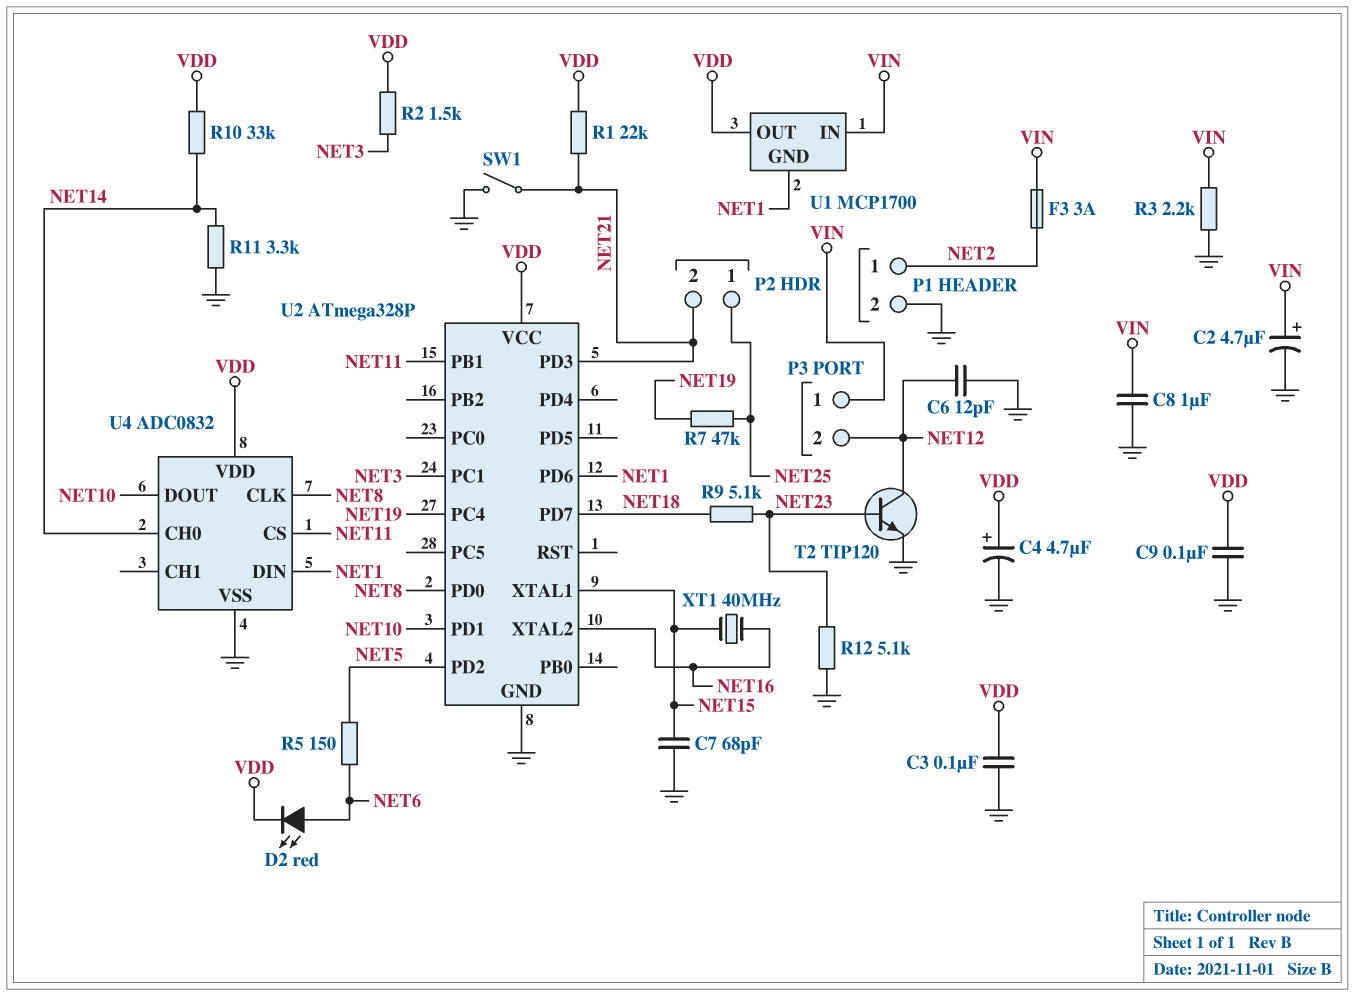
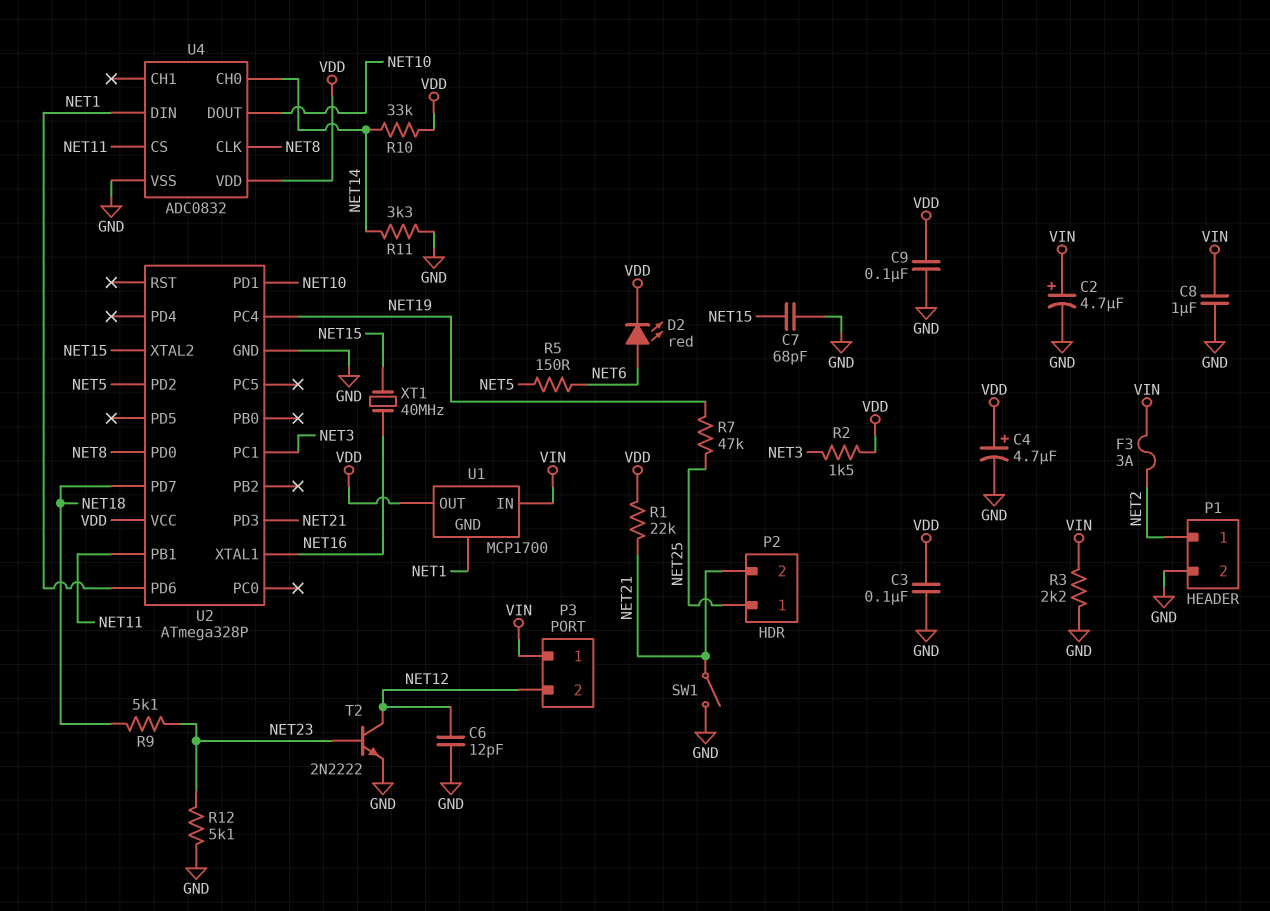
T2: NPN TIP120 (B NET23, C NET12, E GND) -> NPN 2N2222 (B NET23, C NET12, E GND)
U2 pin XTAL1: NET15 -> NET16
U2 pin XTAL2: NET16 -> NET15

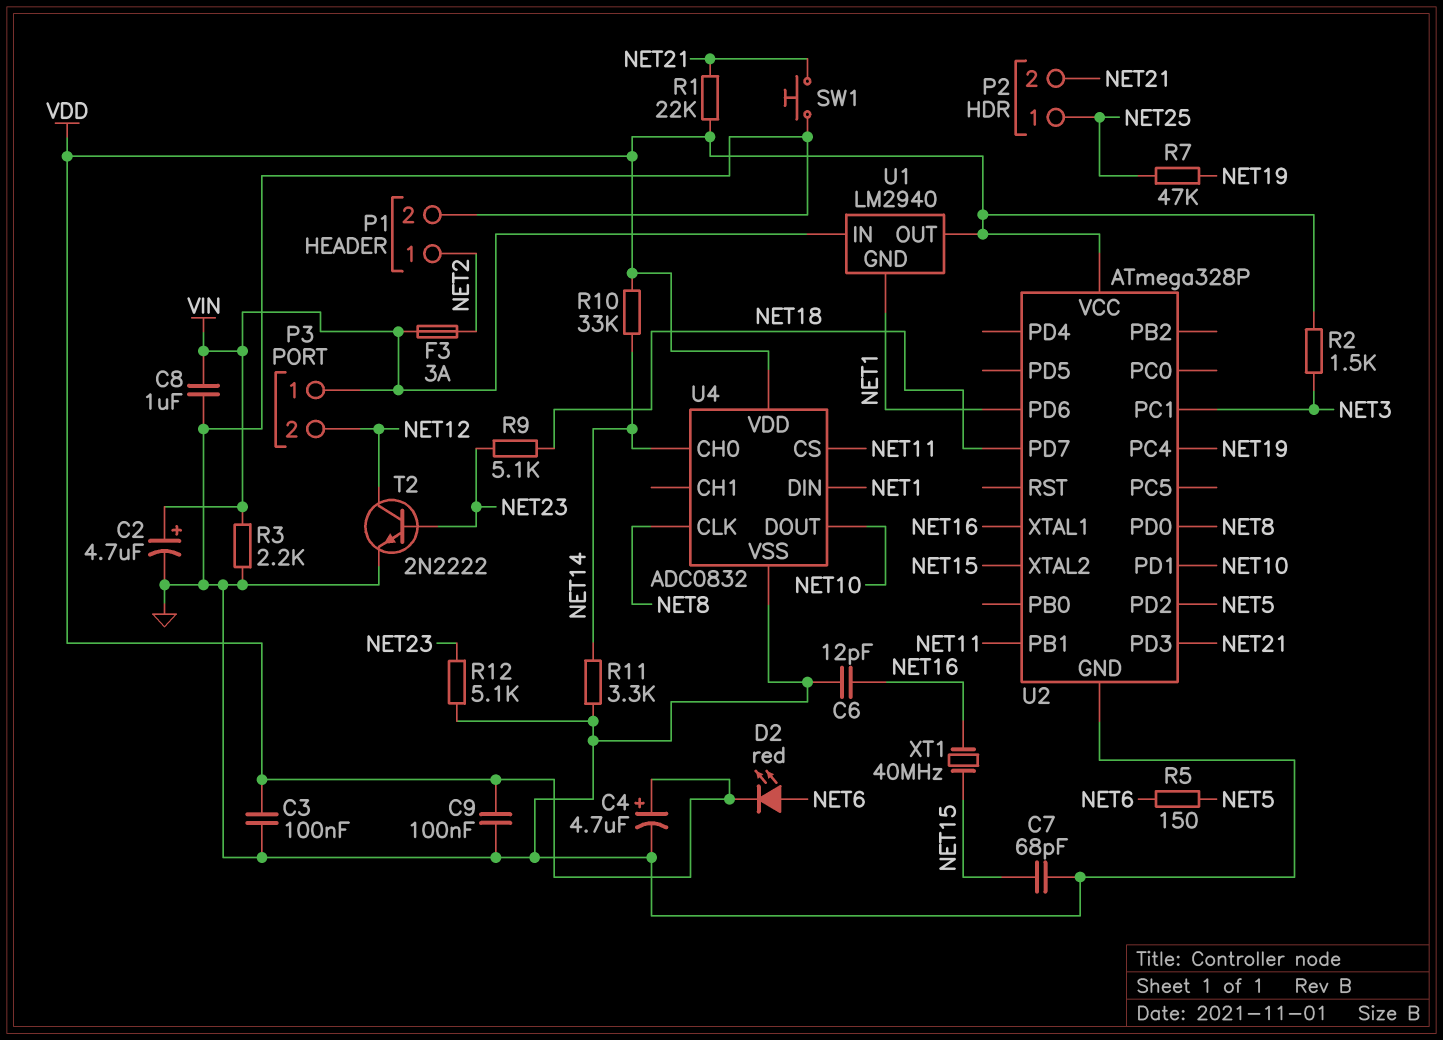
C6: 12pF (GND, NET12) -> 12pF (GND, NET16)
SW1: switch (GND, NET21) -> button (GND, NET21)
U1: MCP1700 -> LM2940

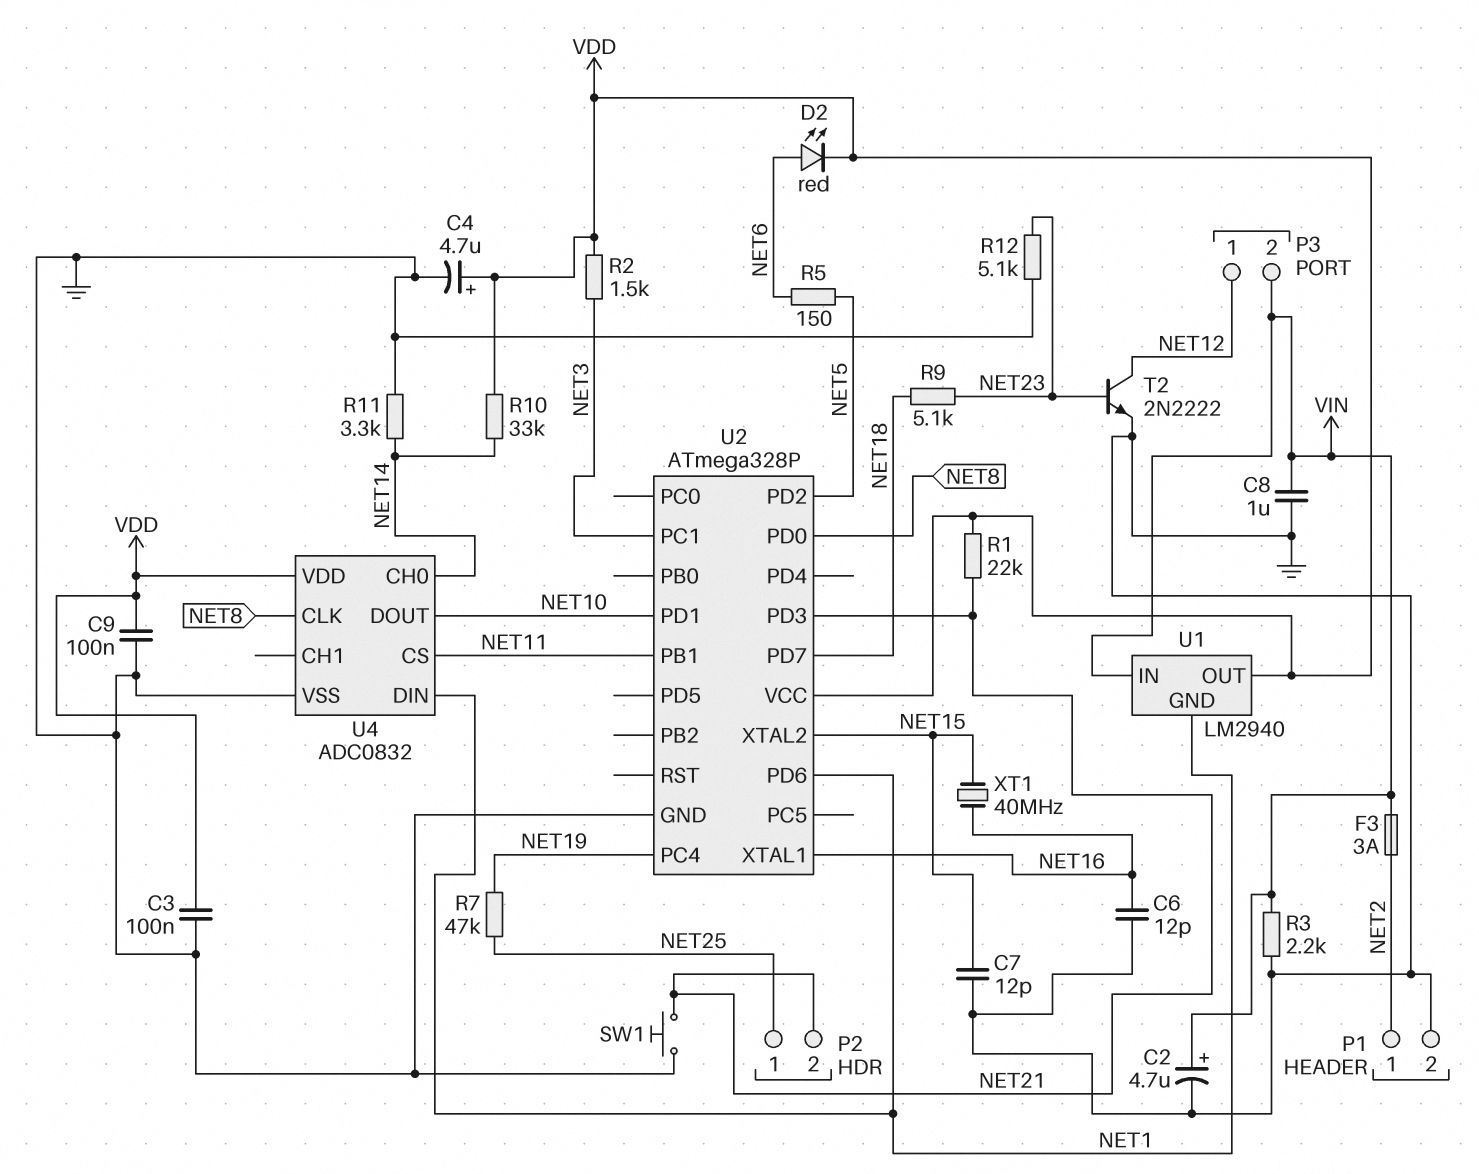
C7: 68pF (GND, NET15) -> 12pF (GND, NET15)
P3 pin 1: VIN -> NET12
P3 pin 2: NET12 -> VIN

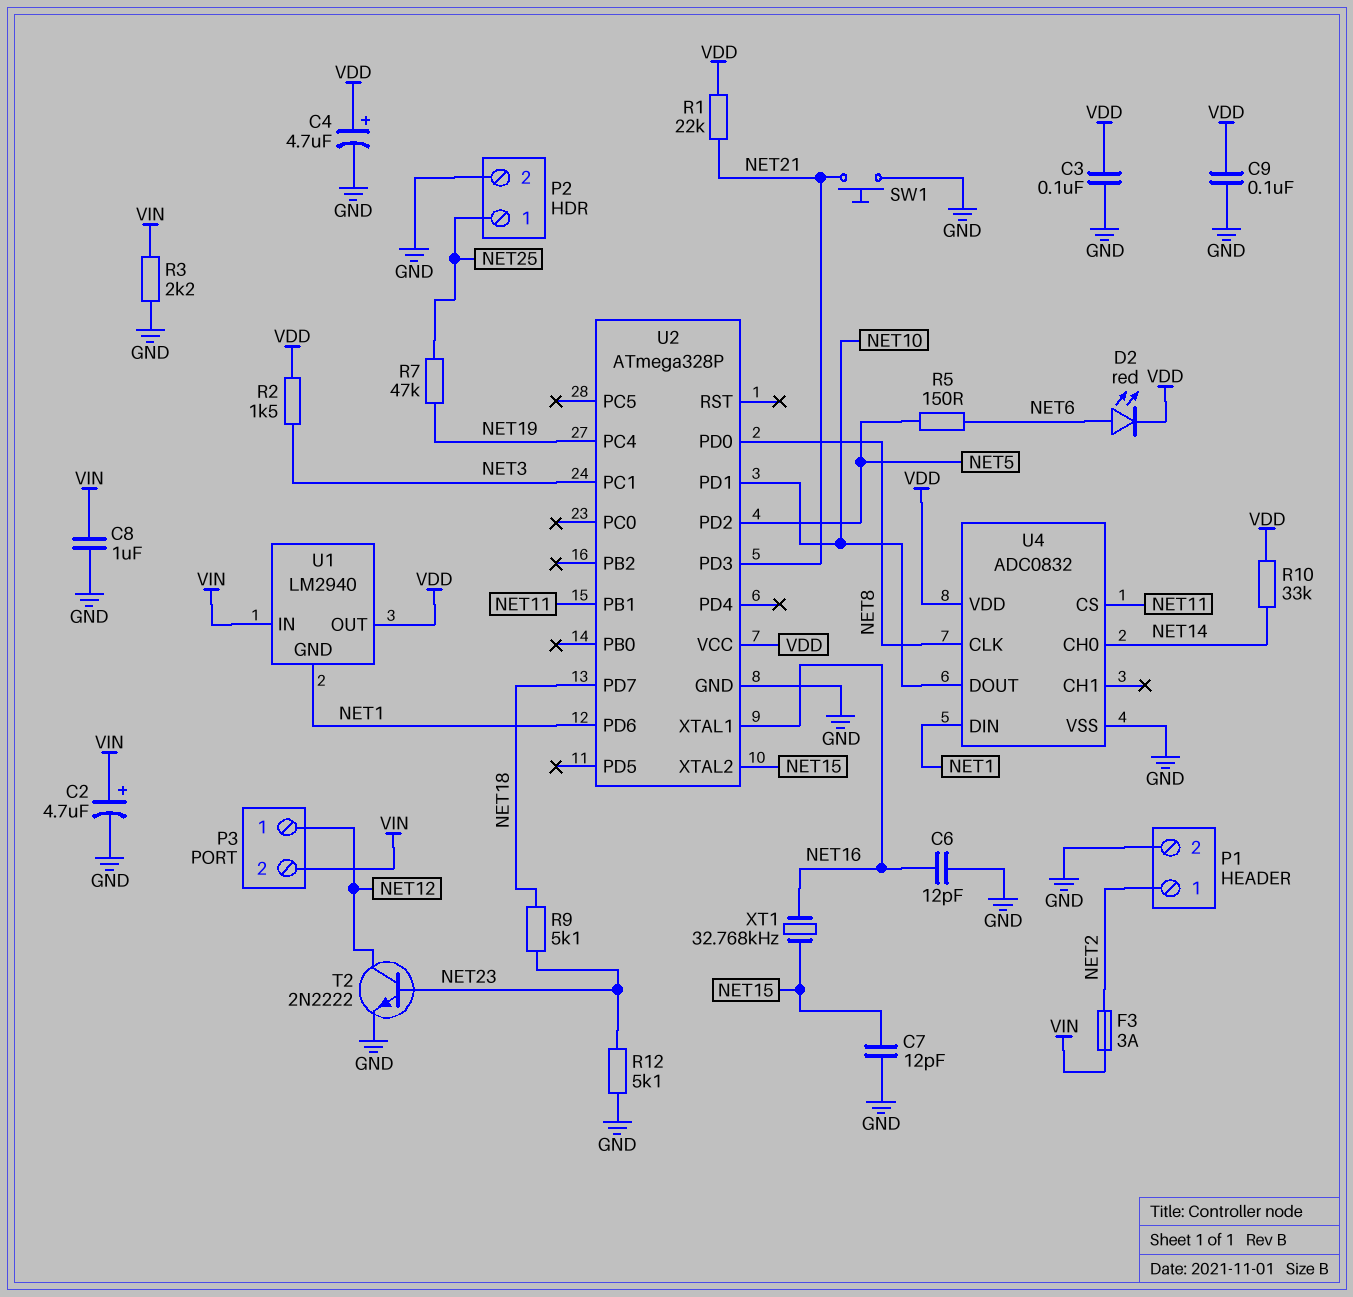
P2 pin 2: NET21 -> GND
R11: 3.3k (GND, NET14) -> none
XT1: 40MHz (NET15, NET16) -> 32.768kHz (NET15, NET16)

